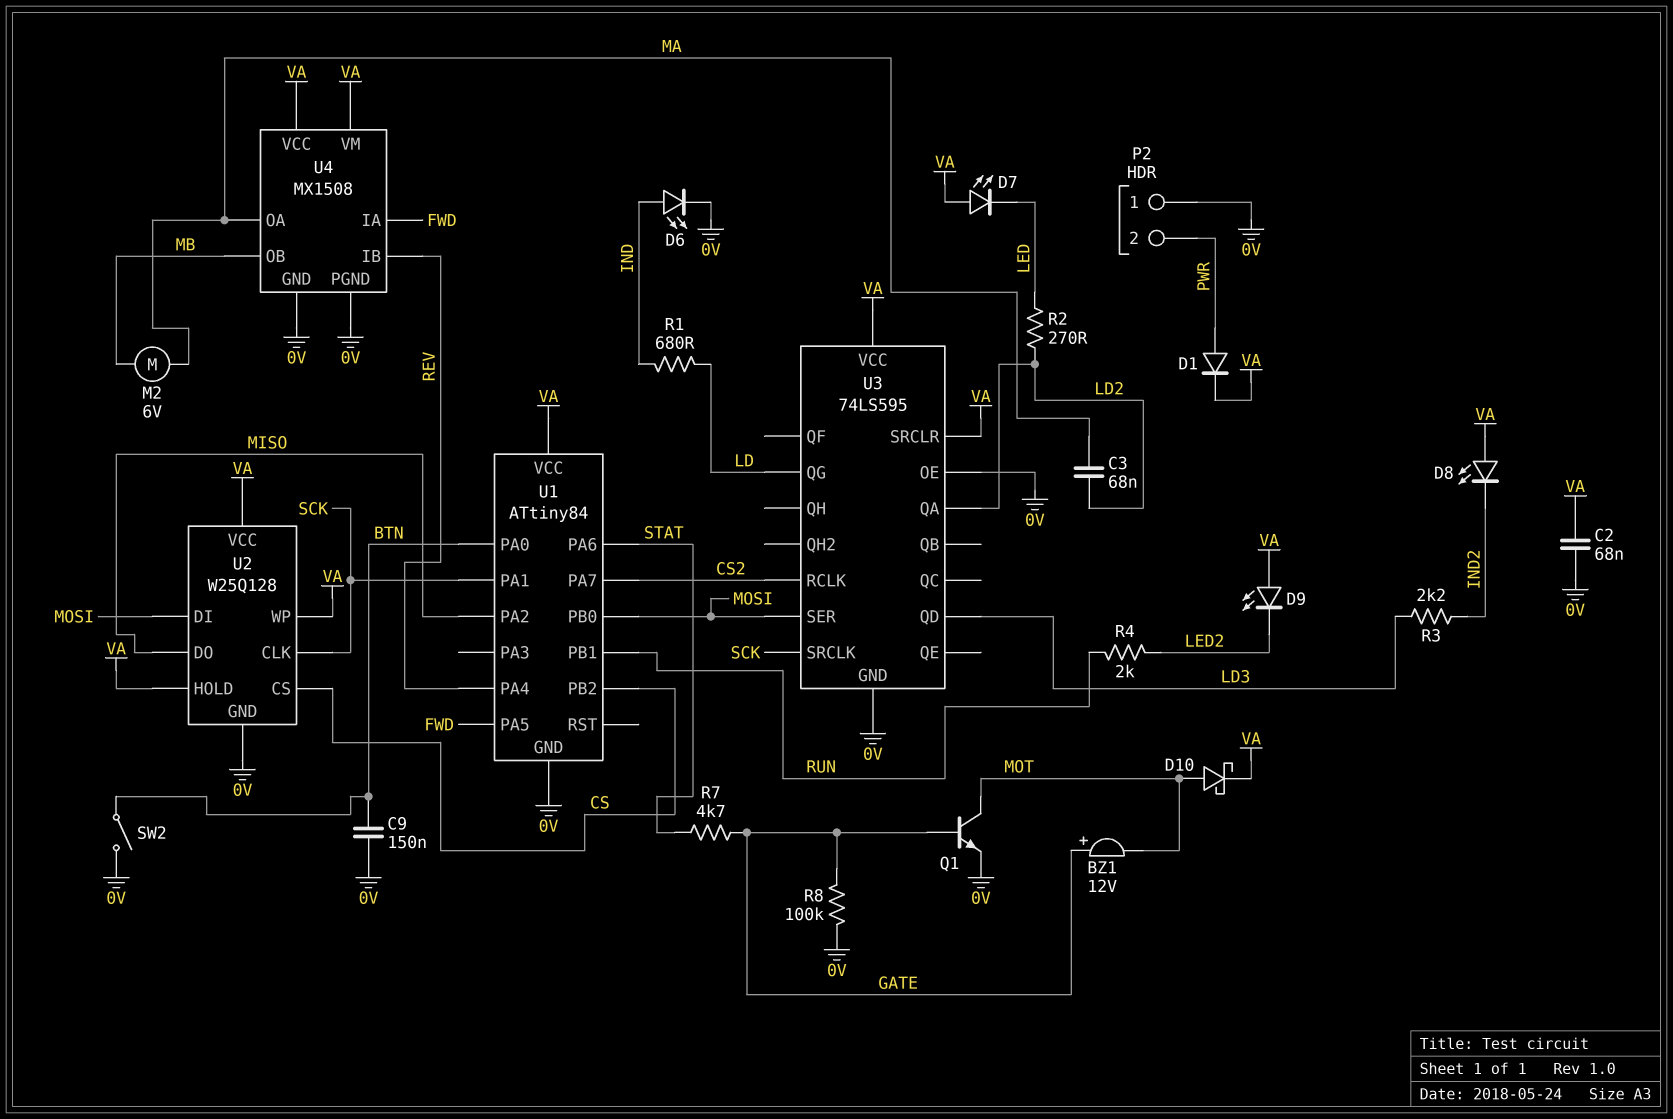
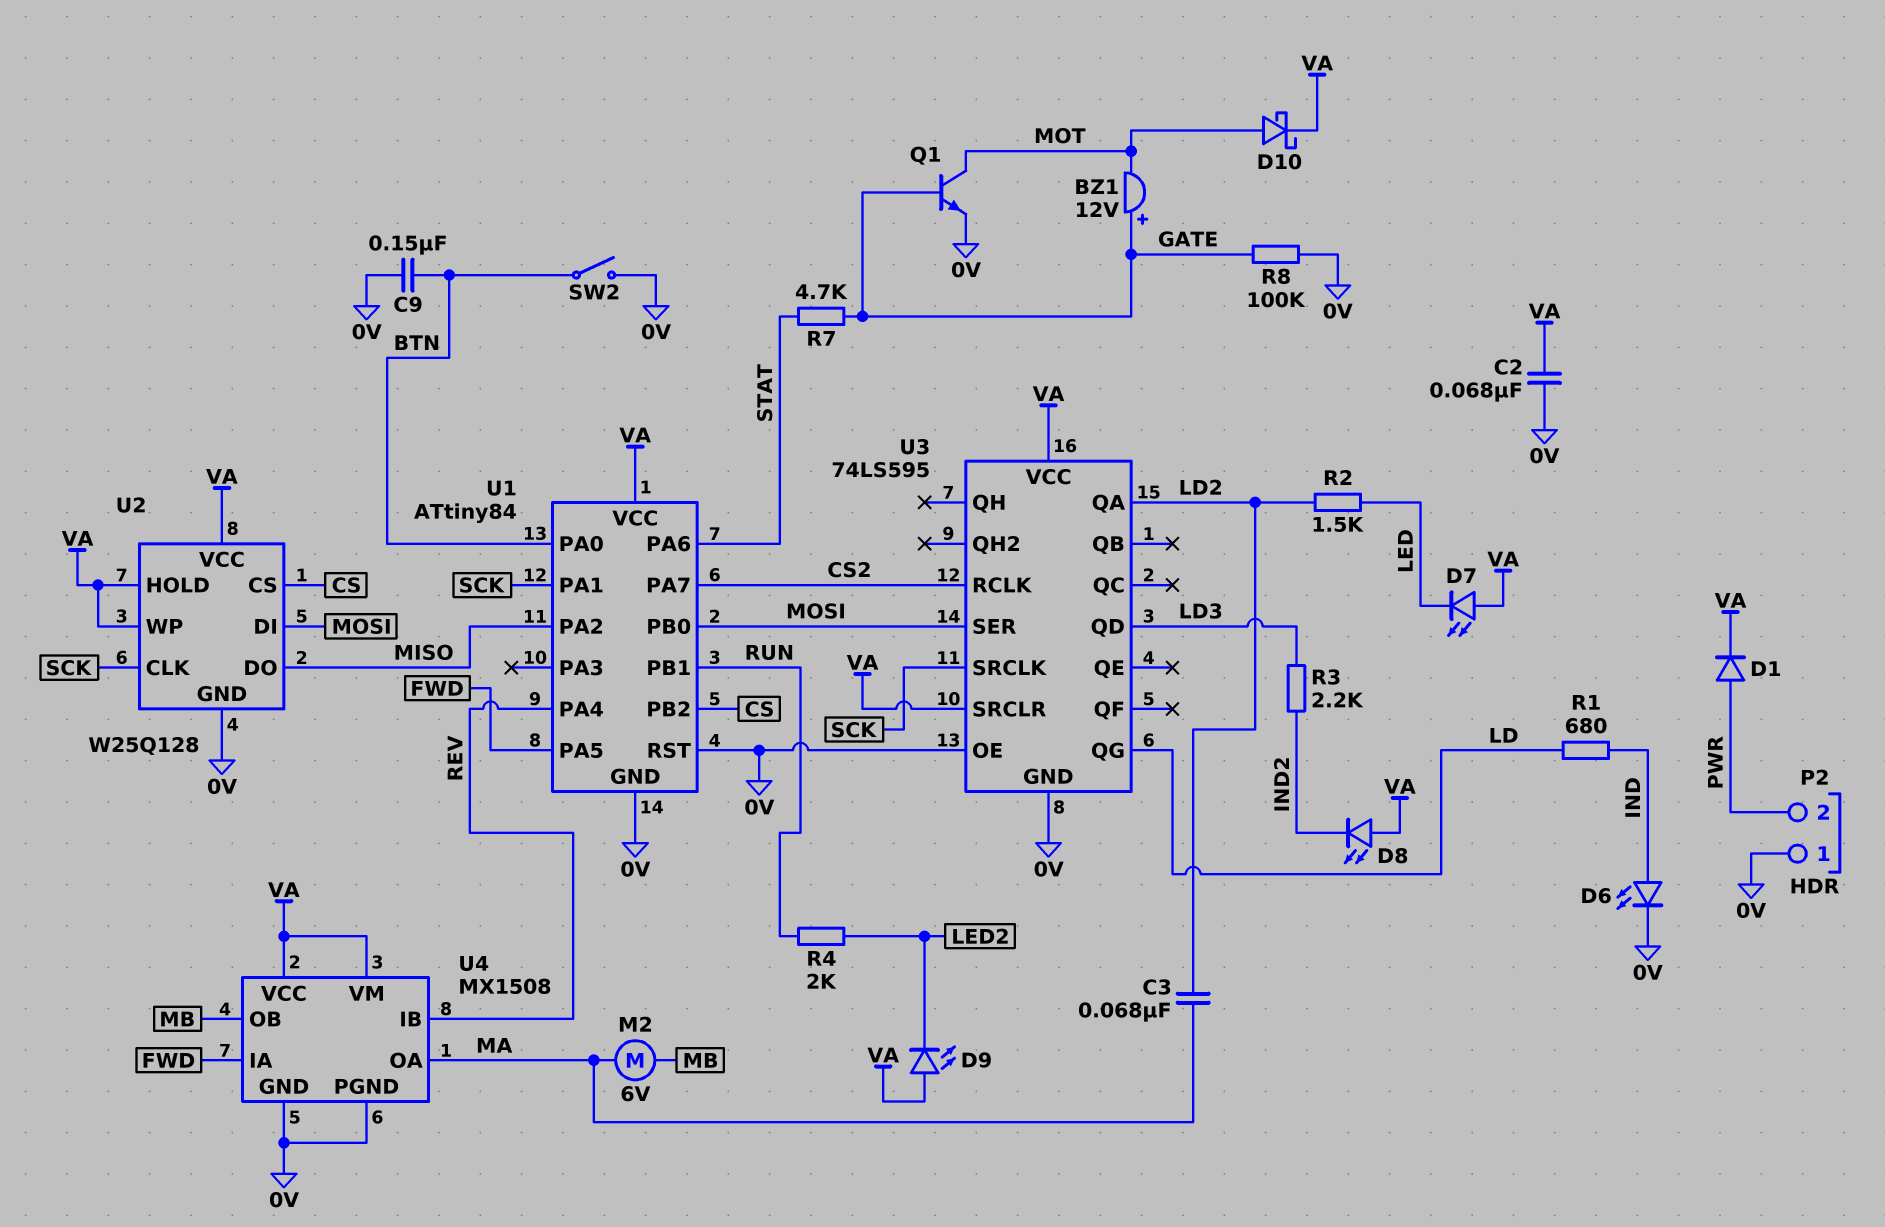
R2: 270 (LD2, LED) -> 1.5k (LD2, LED)
U1 pin RST: none -> 0V

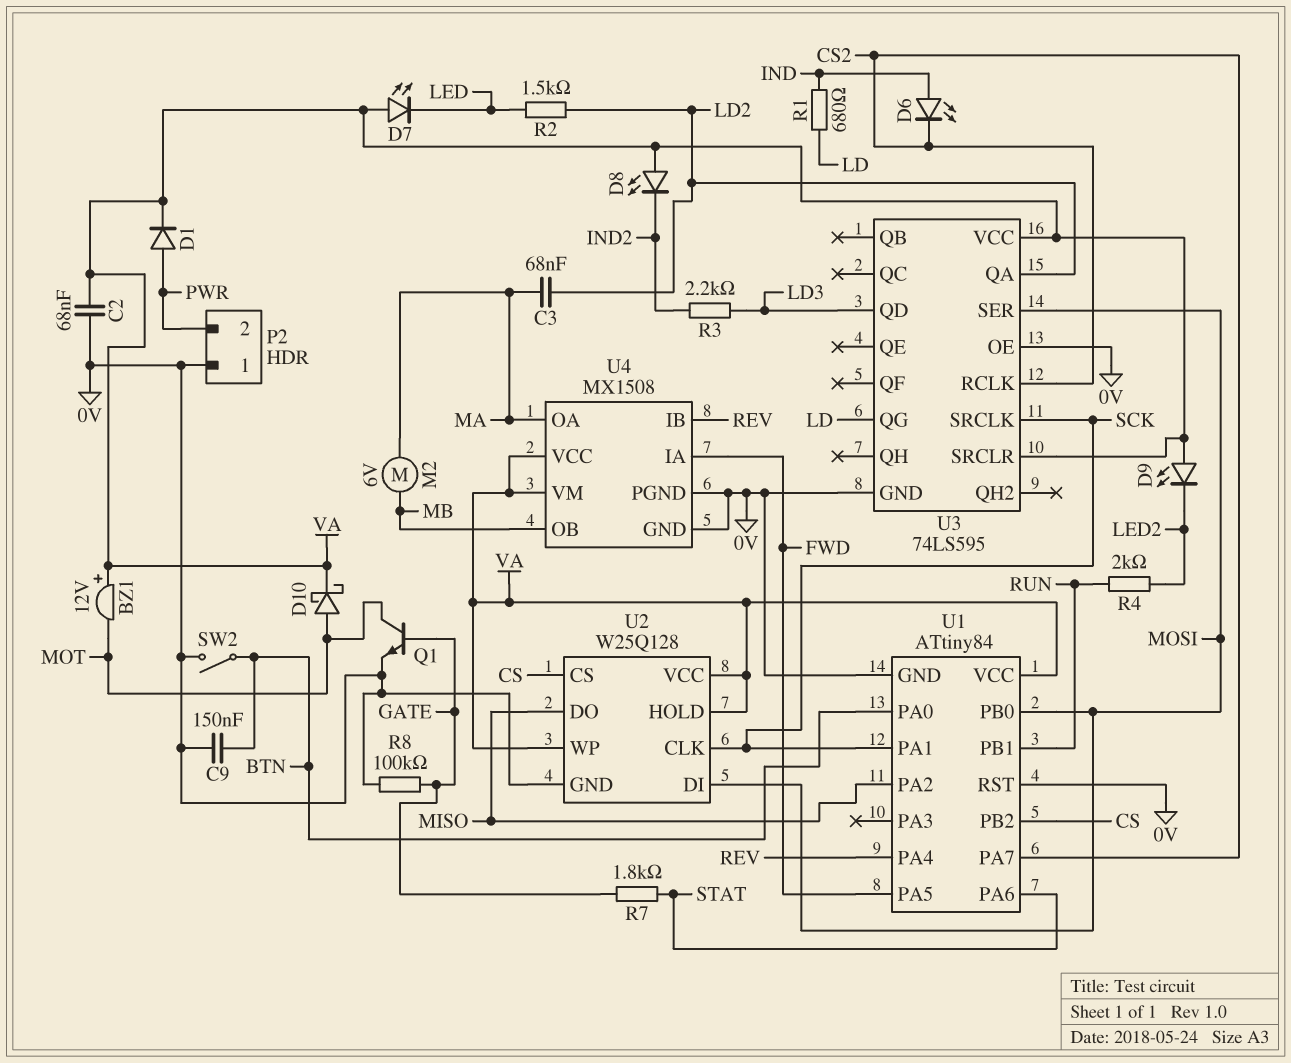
BZ1: buzzer 12V (plus GATE, minus MOT) -> buzzer 12V (plus VA, minus MOT)
D6: LED (A IND, K 0V) -> LED (A IND, K CS2)
R7: 4.7k (GATE, STAT) -> 1.8k (GATE, STAT)

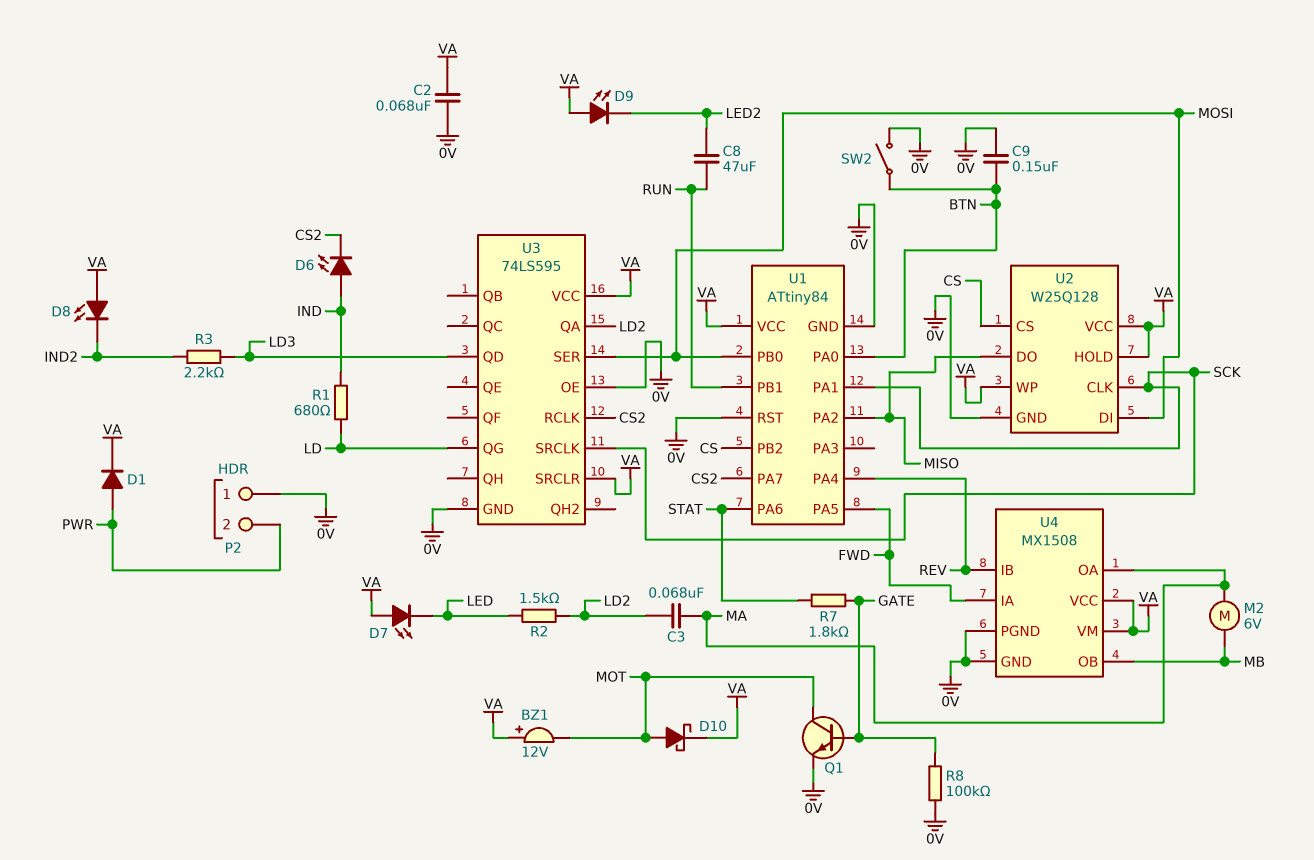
C8: none -> 47uF (LED2, RUN)
R4: 2k (LED2, RUN) -> none

